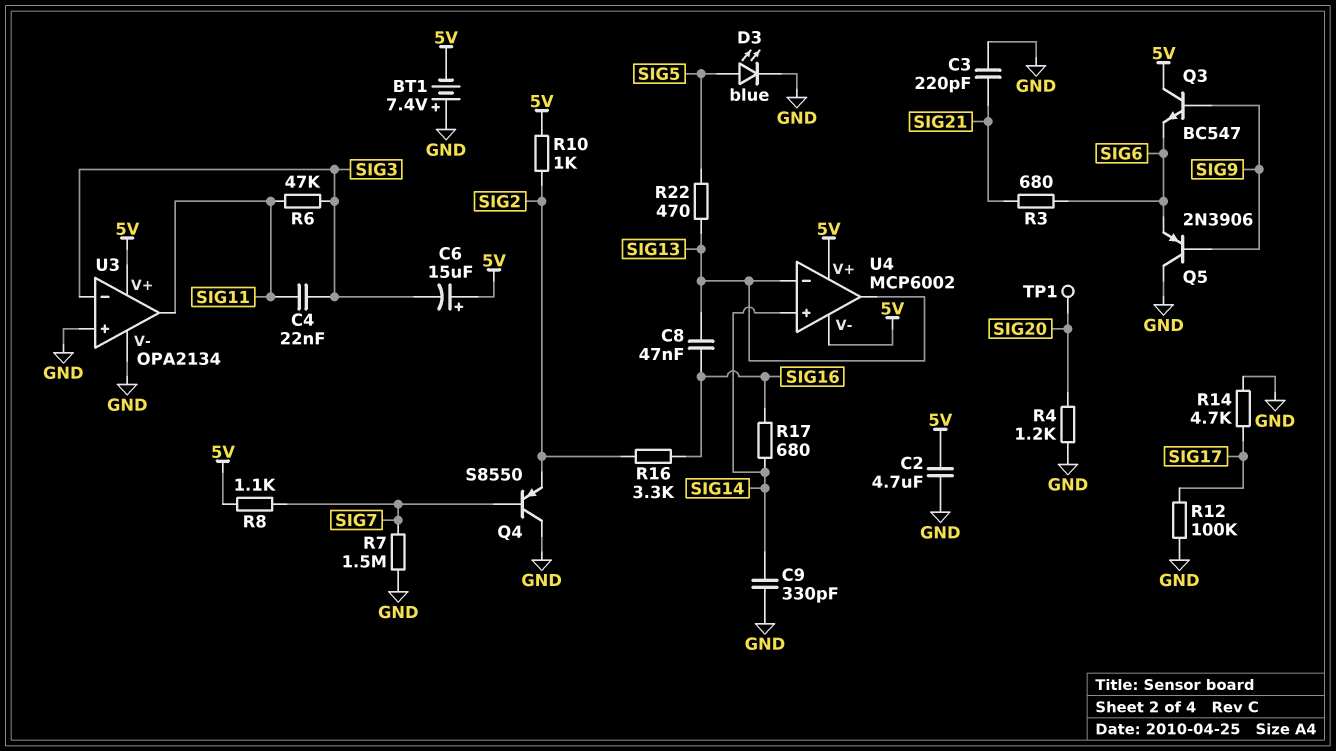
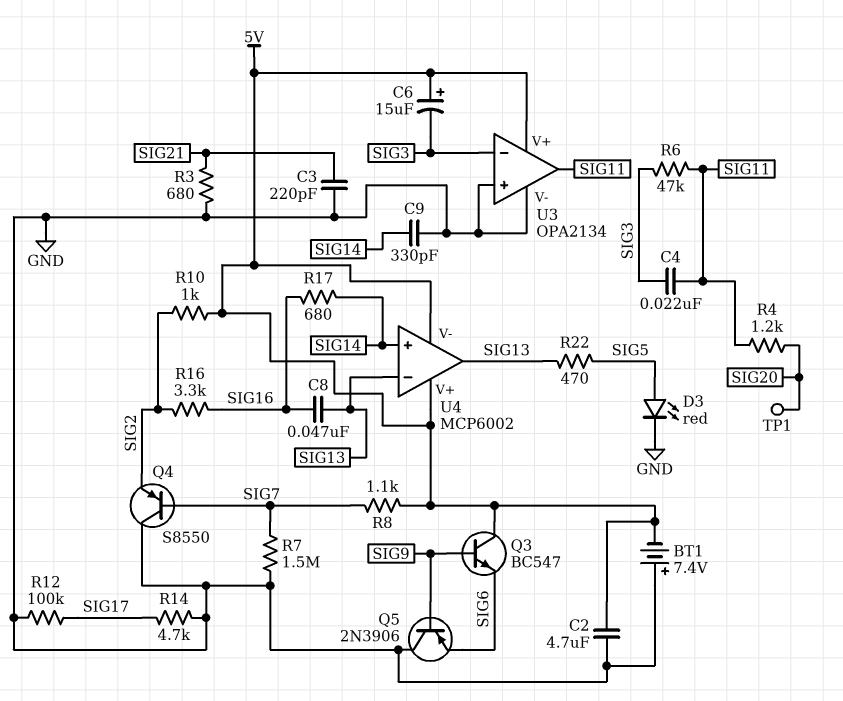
D3: LED blue (A SIG5, K GND) -> LED red (A SIG5, K GND)
R3: 680 (SIG6, SIG21) -> 680 (GND, SIG21)
R4: 1.2k (GND, SIG20) -> 1.2k (SIG11, SIG20)

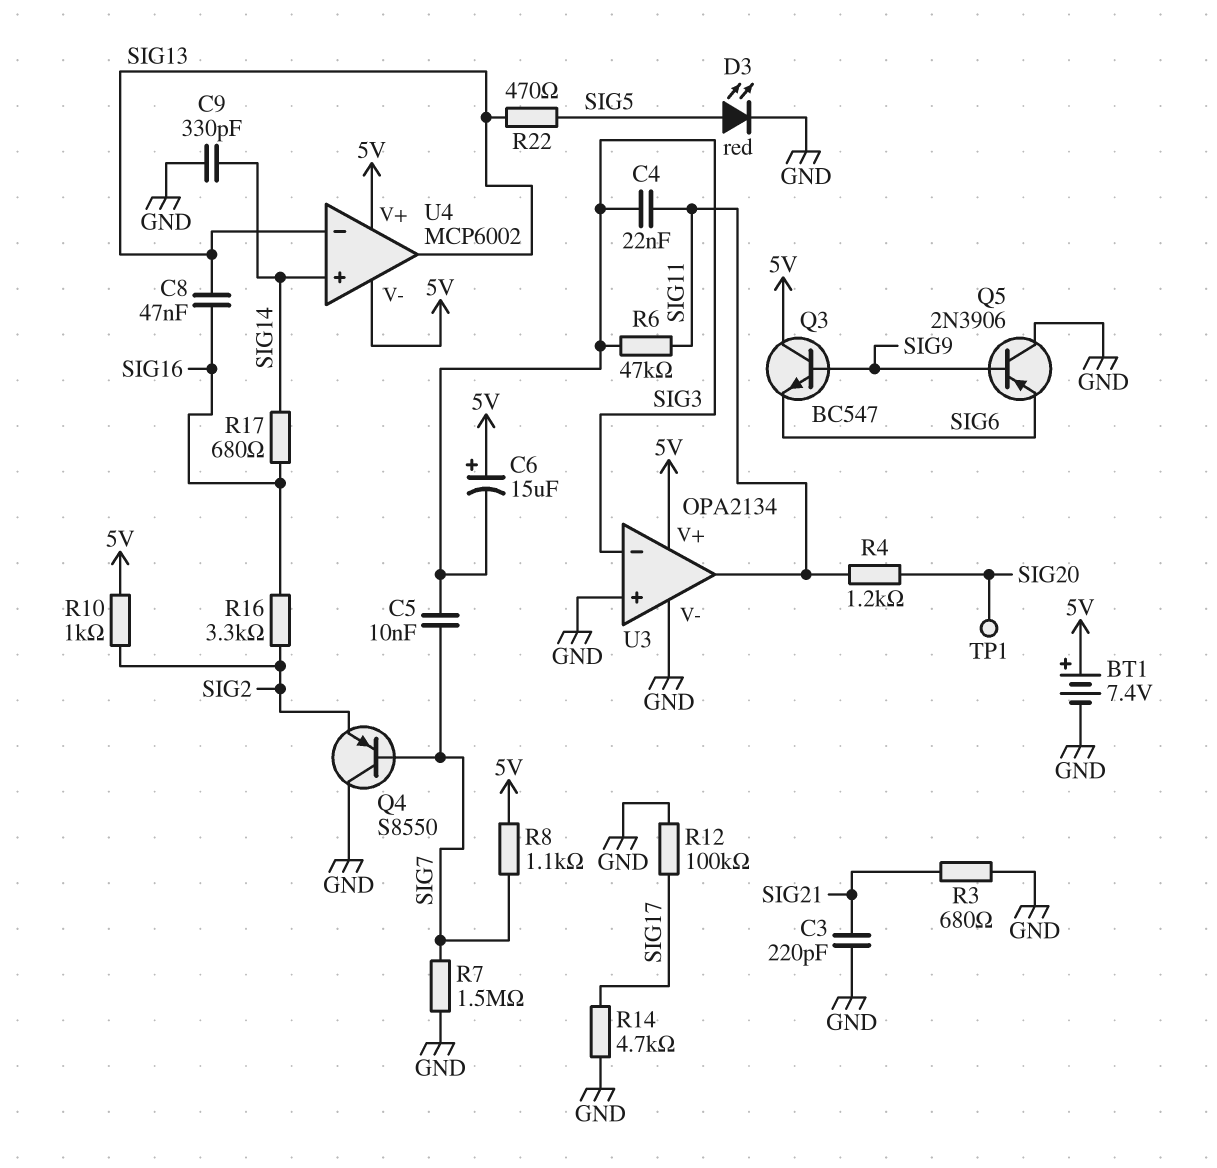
BT1: 7.4V (plus GND, minus 5V) -> 7.4V (plus 5V, minus GND)
C2: 4.7uF (5V, GND) -> none
C5: none -> 10nF (SIG3, SIG7)

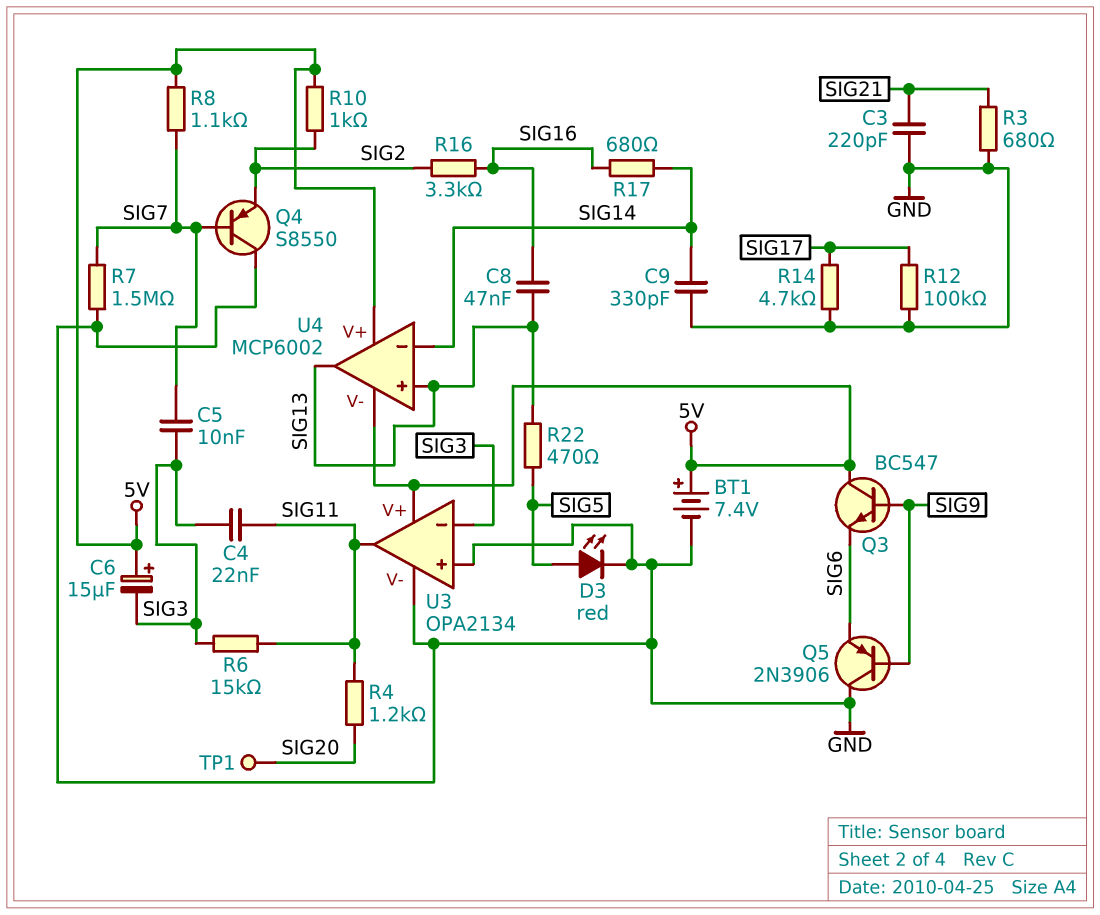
R6: 47k (SIG3, SIG11) -> 15k (SIG3, SIG11)
U4 pin in+: SIG14 -> SIG13
U4 pin in-: SIG13 -> SIG14

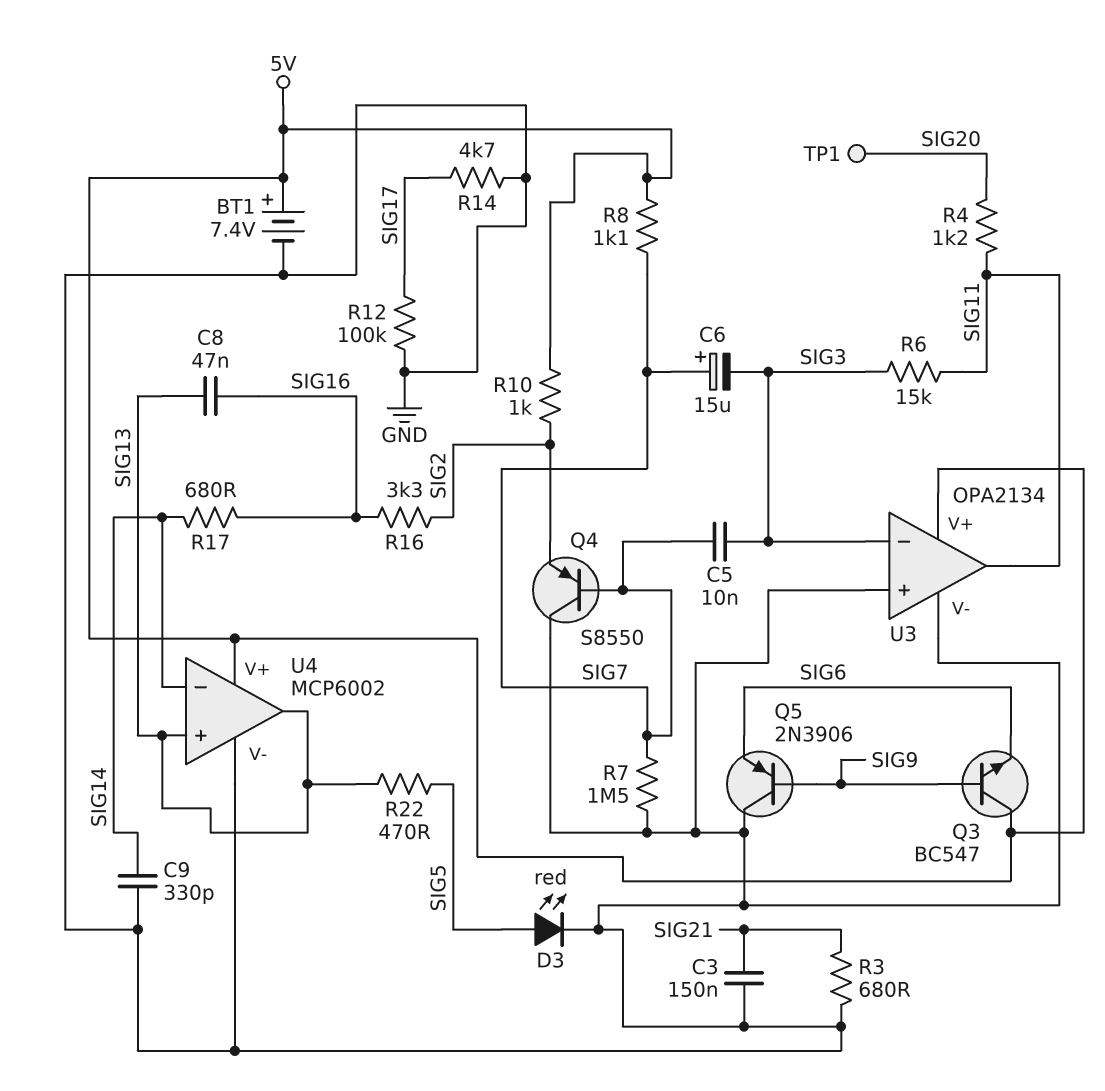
C3: 220pF (GND, SIG21) -> 150nF (GND, SIG21)
C4: 22nF (SIG3, SIG11) -> none
C6: 15uF (plus 5V, minus SIG3) -> 15uF (plus SIG7, minus SIG3)
U4 pin V-: 5V -> GND

